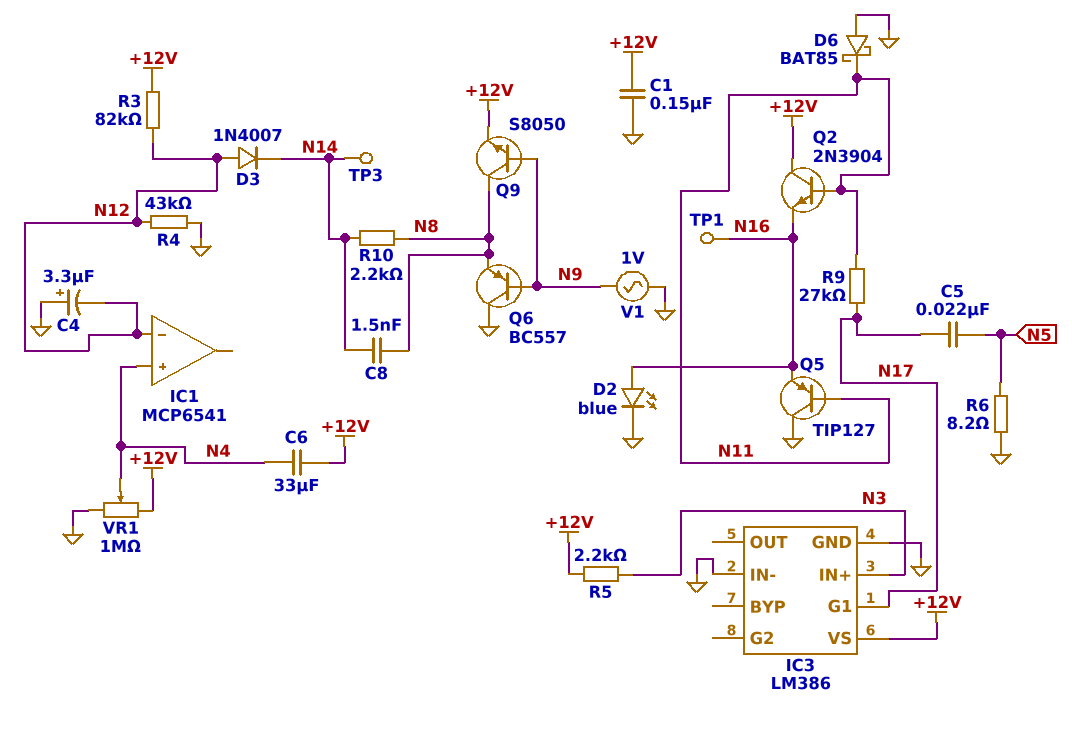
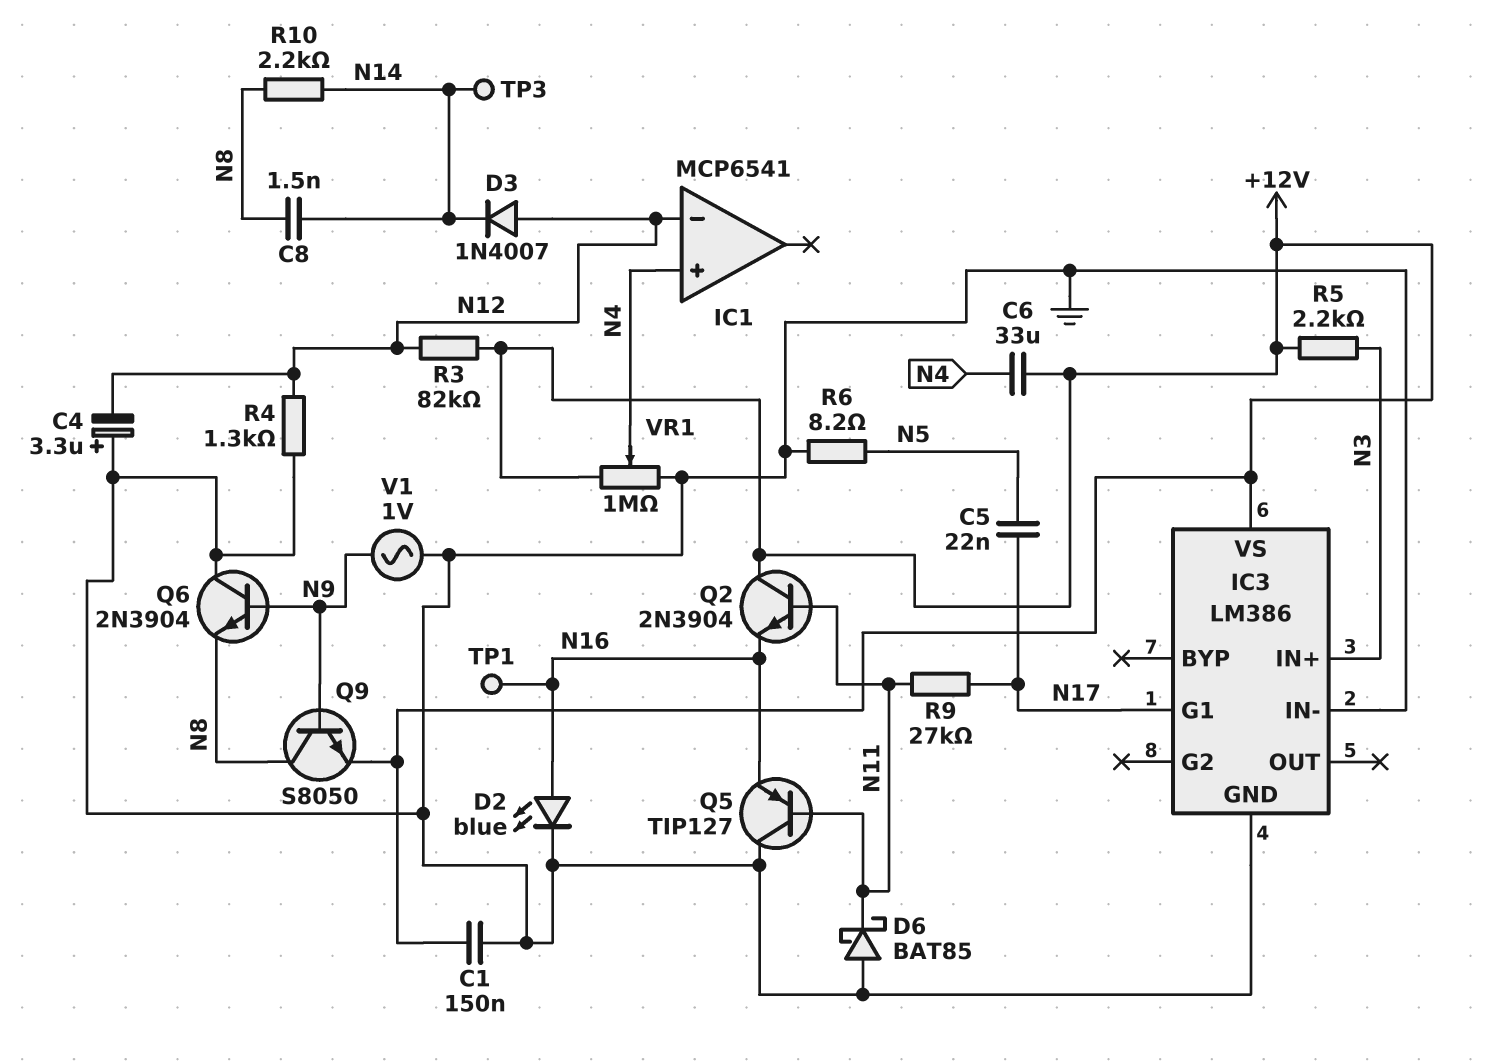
Q6: PNP BC557 (B N9, C GND, E N8) -> NPN 2N3904 (B N9, C GND, E N8)
R4: 43k (GND, N12) -> 1.3k (GND, N12)

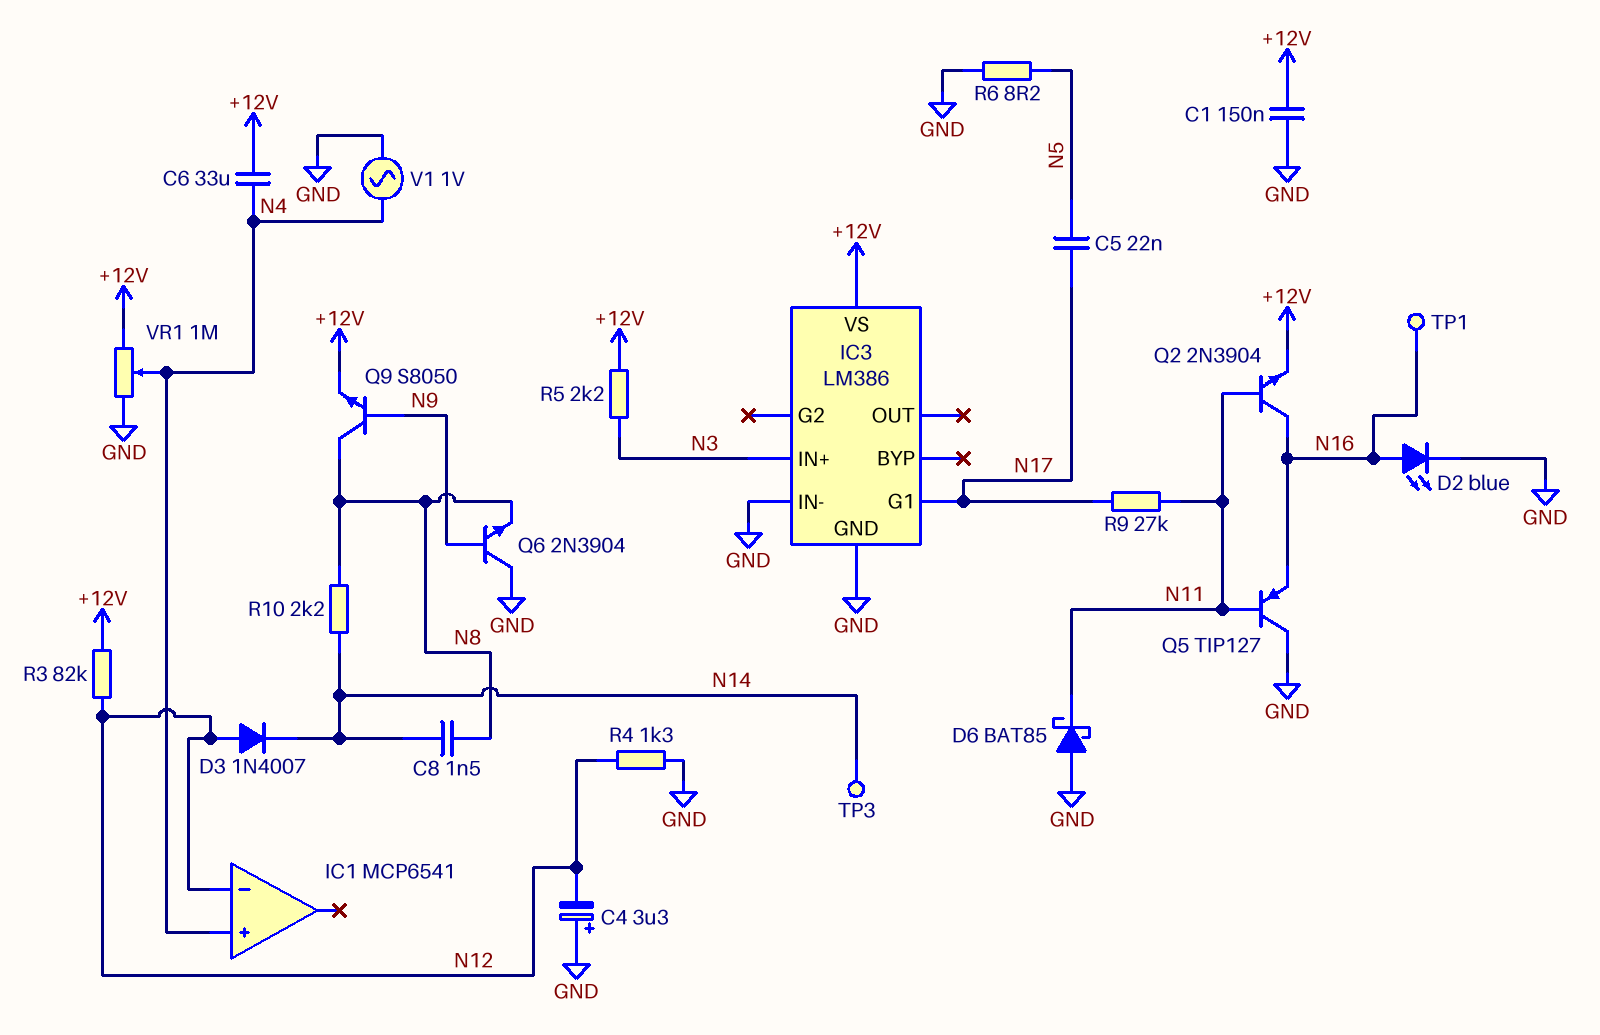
Q2: NPN 2N3904 (B N11, C +12V, E N16) -> NPN 2N3904 (B N11, C N16, E +12V)
V1: AC 1V (GND, N9) -> AC 1V (GND, N4)

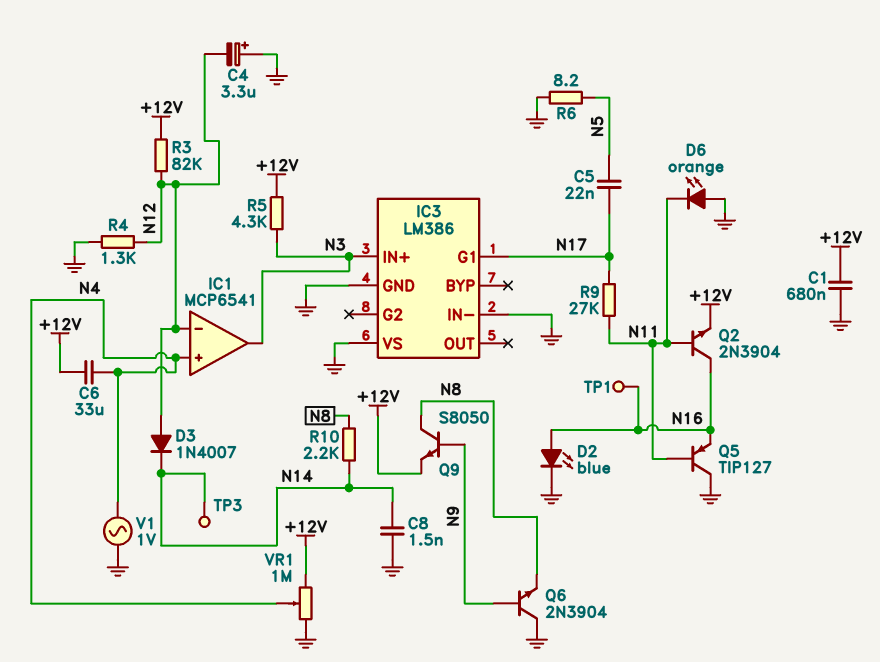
C1: 150nF (+12V, GND) -> 680nF (+12V, GND)
C8: 1.5nF (N8, N14) -> 1.5nF (GND, N14)
D6: schottky BAT85 (A GND, K N11) -> LED orange (A GND, K N11)
IC1 pin out: none -> N3
IC3 pin VS: +12V -> GND
R5: 2.2k (+12V, N3) -> 4.3k (+12V, N3)

